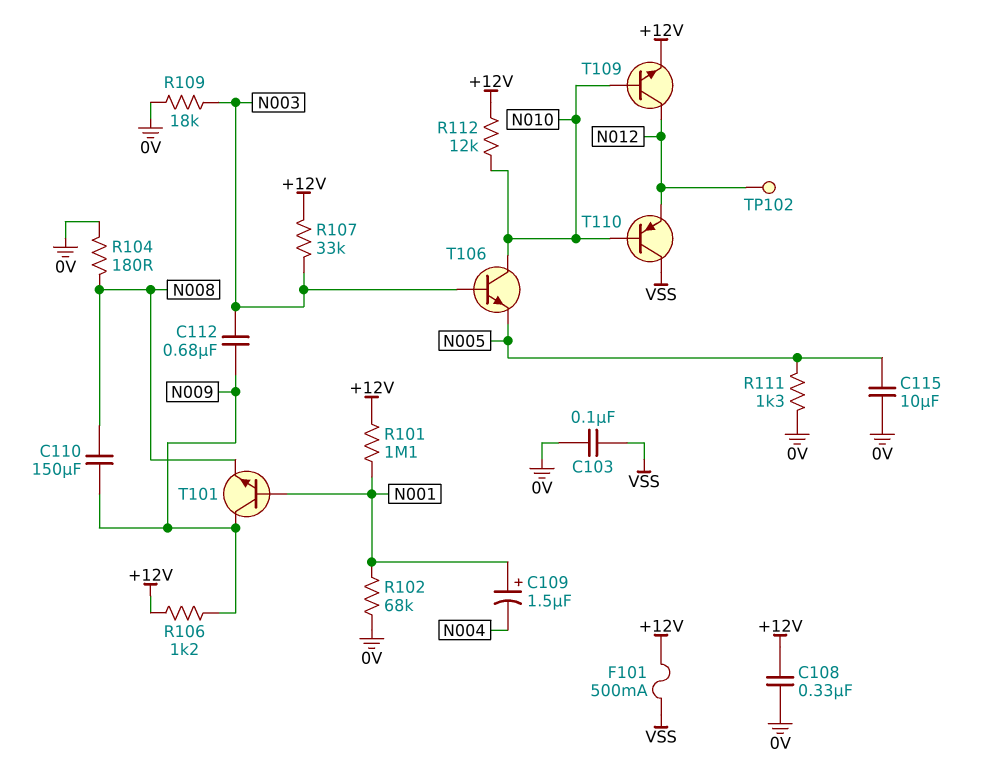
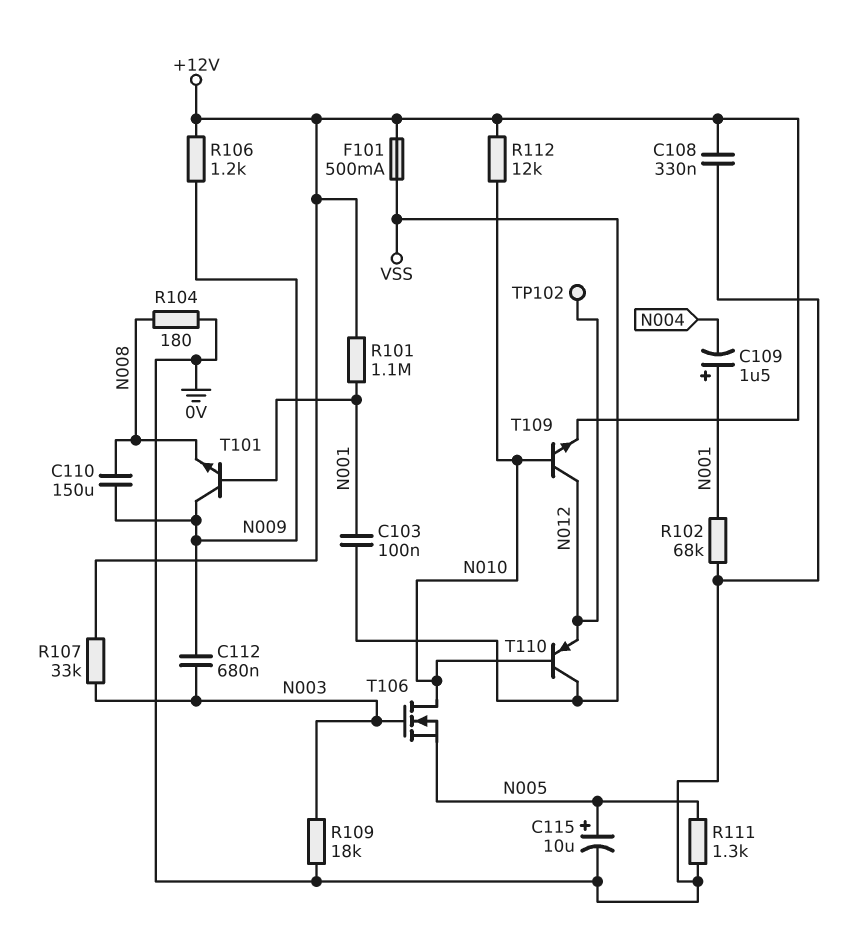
C103: 100nF (0V, VSS) -> 100nF (N001, VSS)
C115: 10uF (0V, N005) -> 10uF (plus N005, minus 0V)
T106: NPN (B N003, C N010, E N005) -> NMOS (G N003, D N010, S N005)

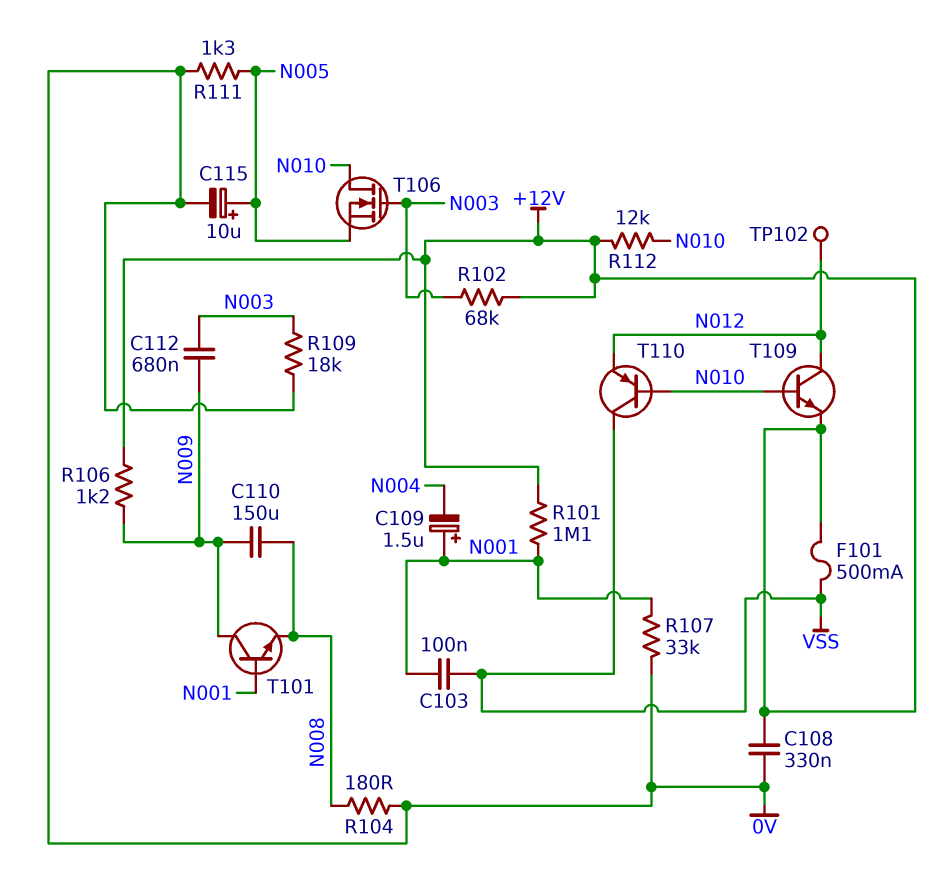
R102: 68k (0V, N001) -> 68k (+12V, N003)
R107: 33k (+12V, N003) -> 33k (0V, N001)

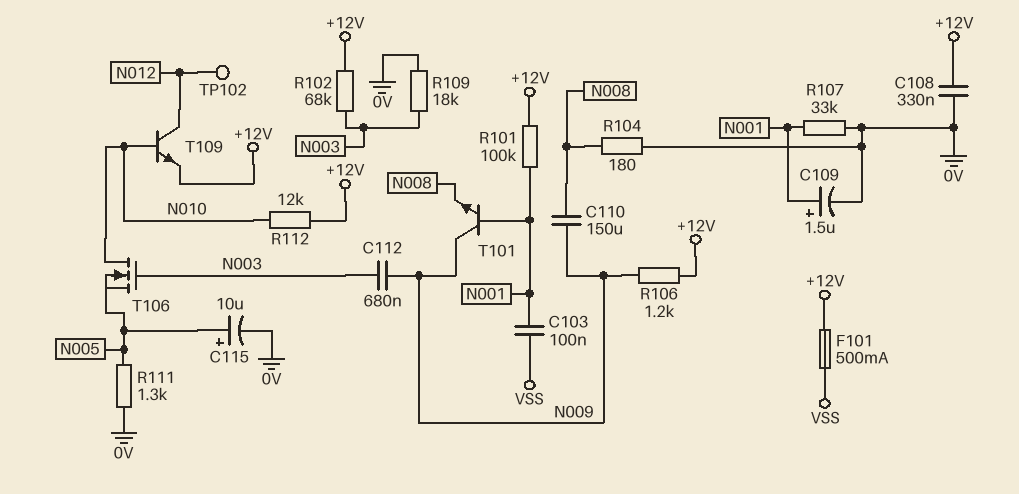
C109: 1.5uF (plus N001, minus N004) -> 1.5uF (plus N001, minus 0V)
R101: 1.1M (+12V, N001) -> 100k (+12V, N001)
T110: PNP (B N010, C VSS, E N012) -> none

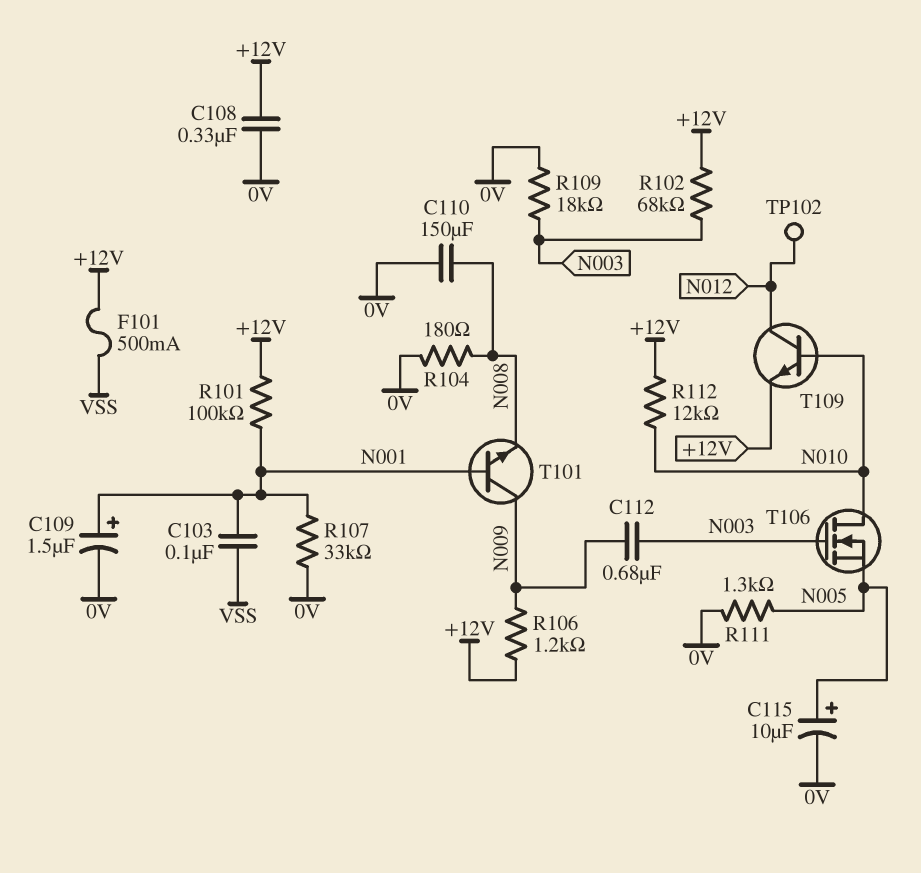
C110: 150uF (N008, N009) -> 150uF (0V, N008)

